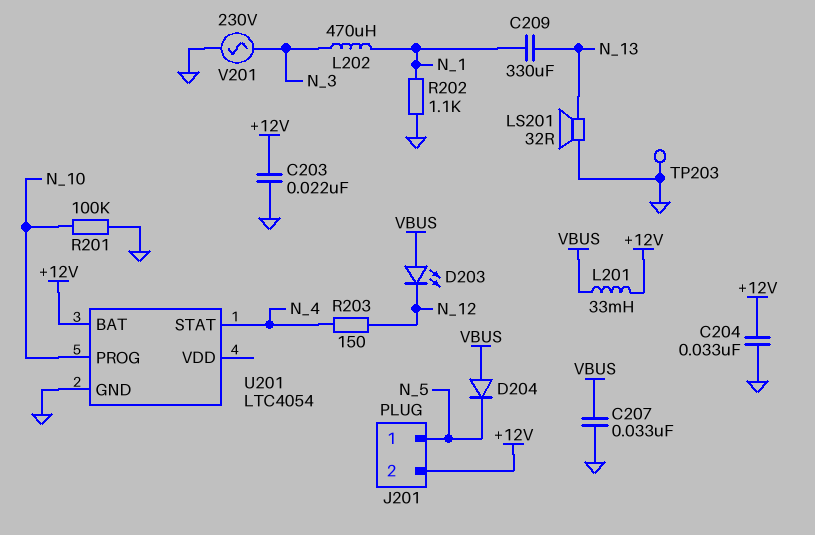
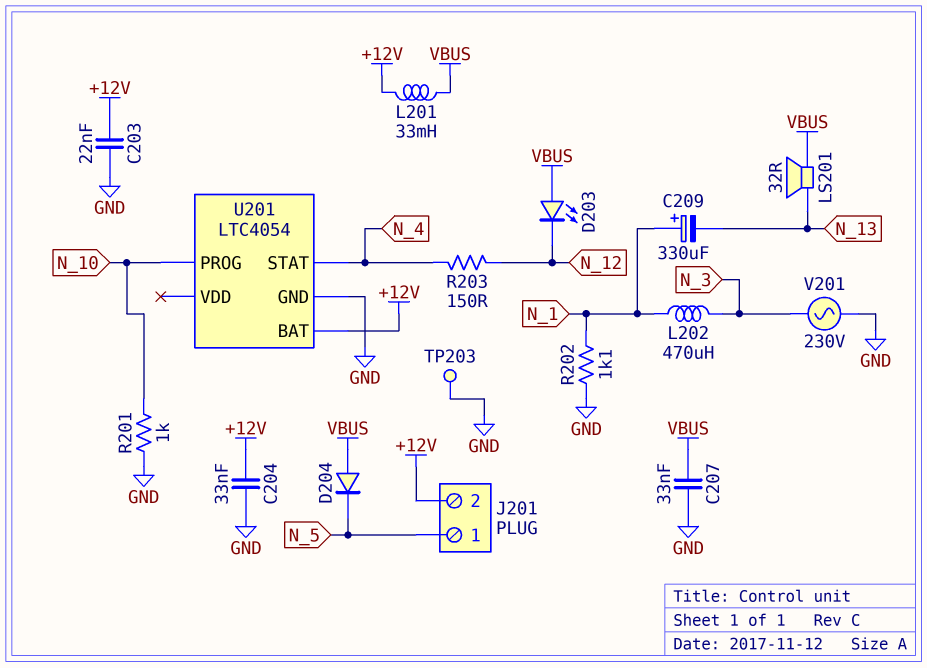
C209: 330uF (N_1, N_13) -> 330uF (plus N_1, minus N_13)
LS201: speaker 32R (GND, N_13) -> speaker 32R (N_13, VBUS)
R201: 100k (GND, N_10) -> 1k (GND, N_10)

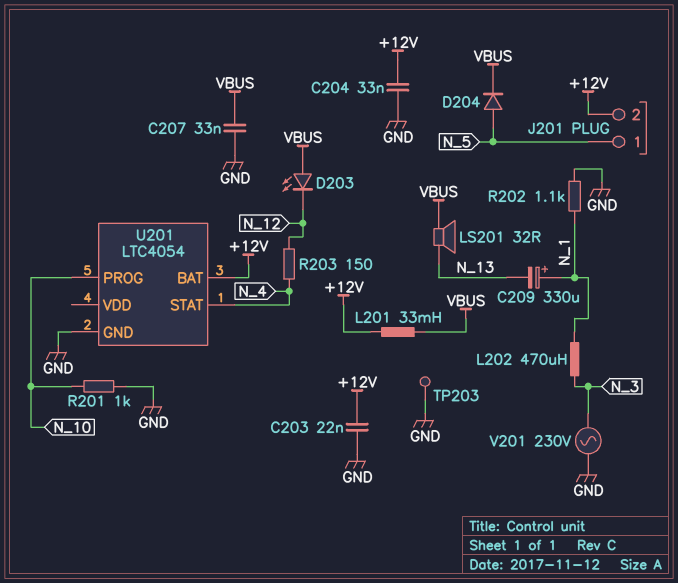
D204: diode (A VBUS, K N_5) -> diode (A N_5, K VBUS)

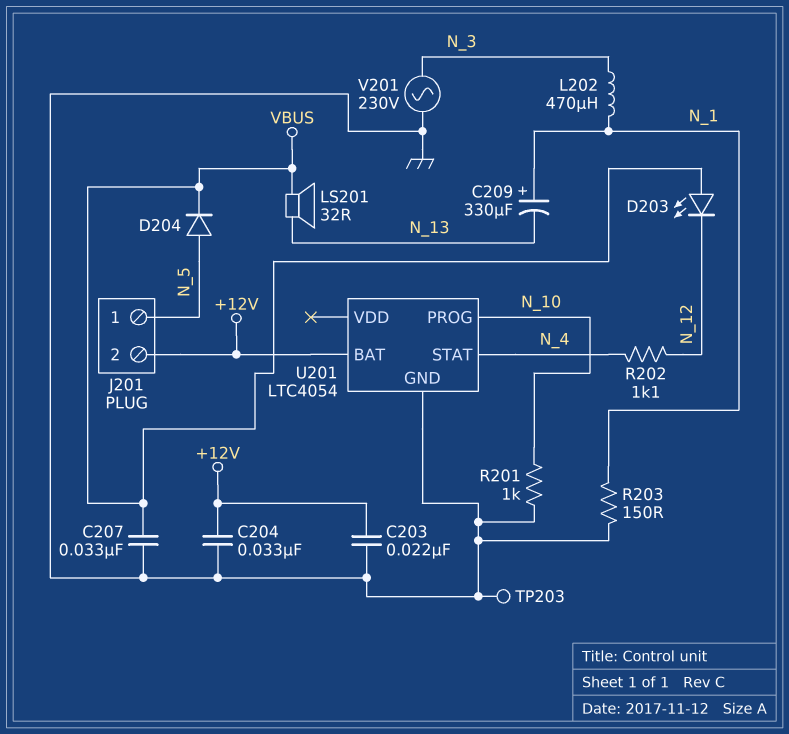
L201: 33mH (+12V, VBUS) -> none
R202: 1.1k (GND, N_1) -> 1.1k (N_4, N_12)
R203: 150 (N_4, N_12) -> 150 (GND, N_1)

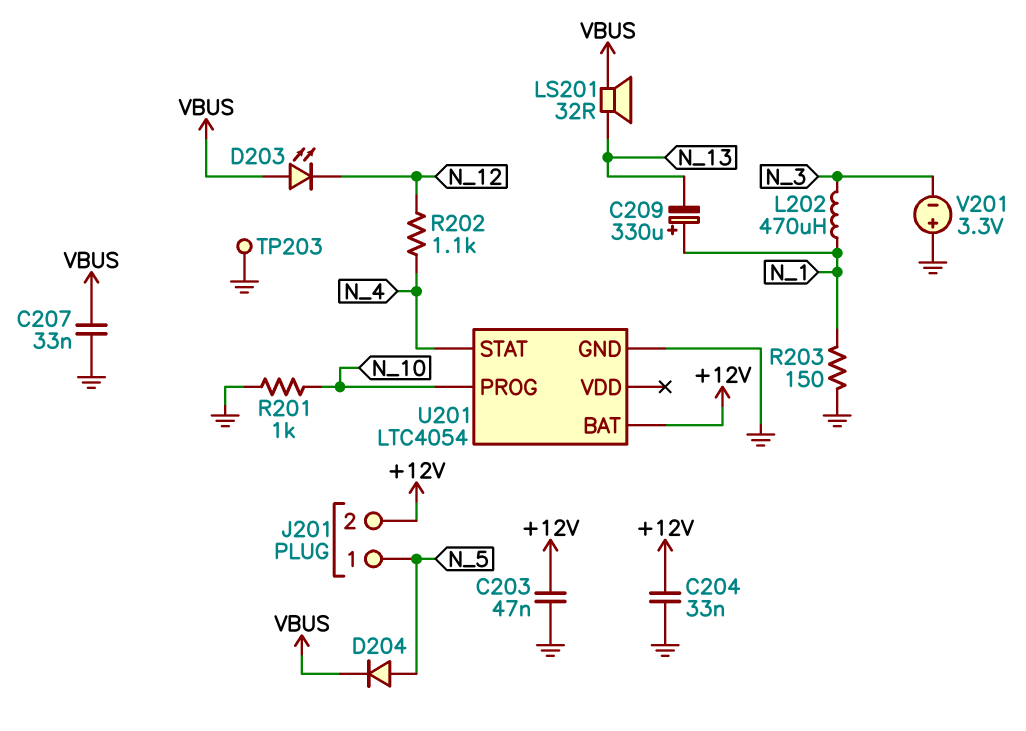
C203: 22nF (+12V, GND) -> 47nF (+12V, GND)
V201: AC 230V (GND, N_3) -> 3.3V (plus GND, minus N_3)

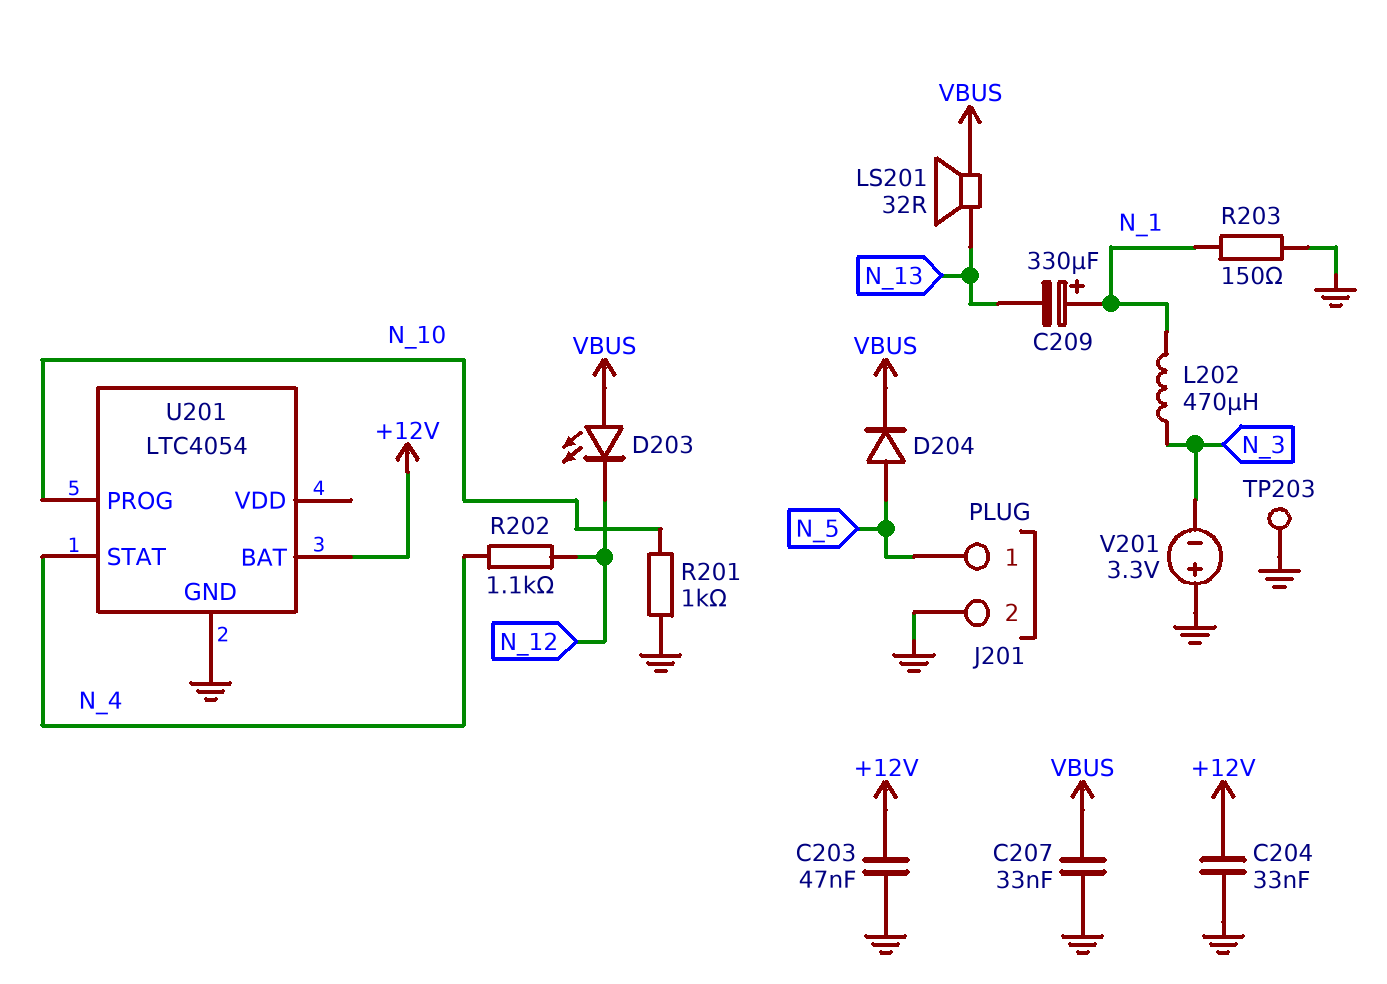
J201 pin 2: +12V -> GND

